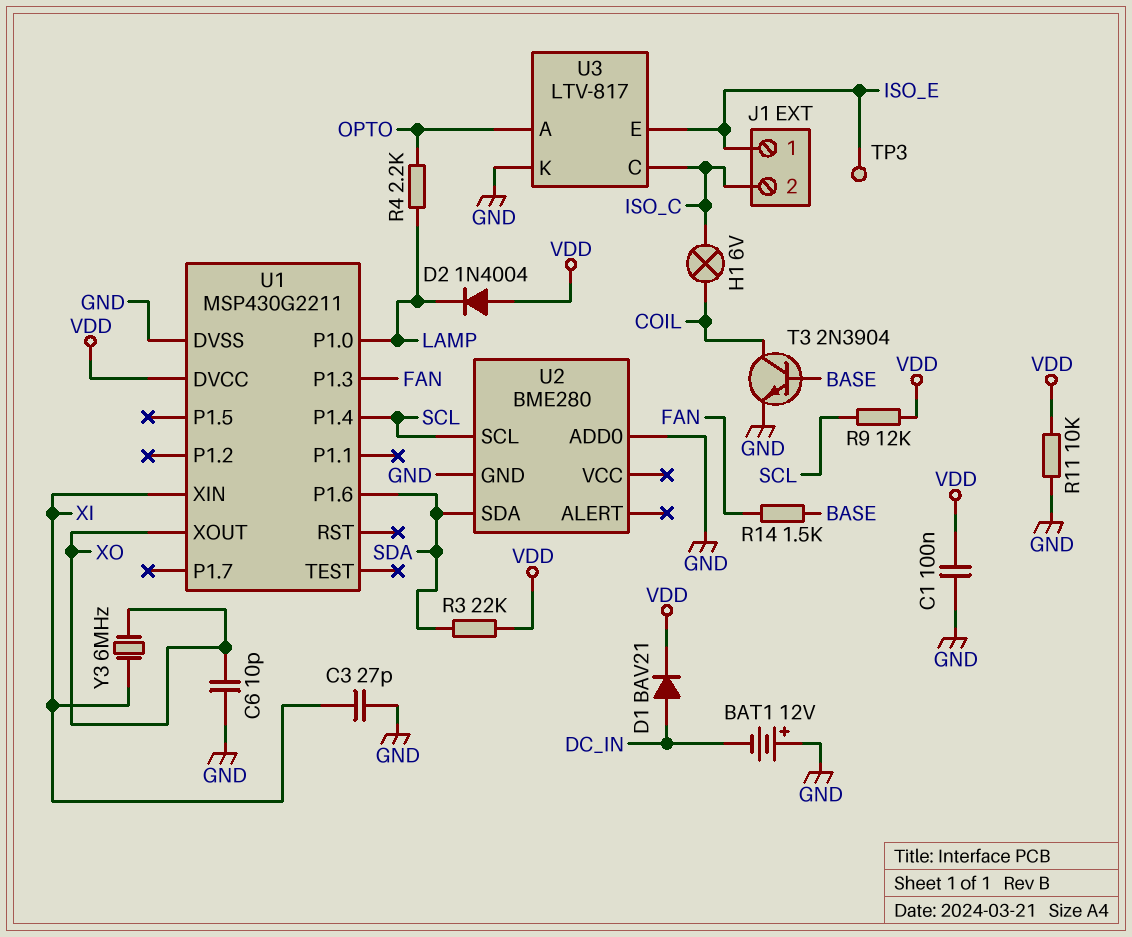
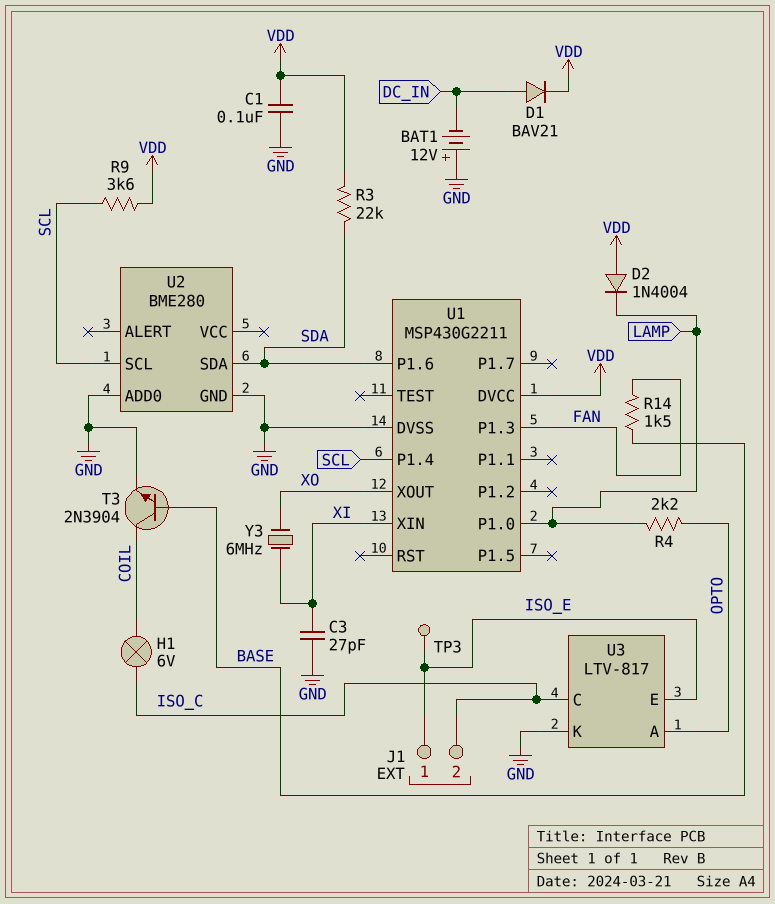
C6: 10pF (GND, XO) -> none
R9: 12k (SCL, VDD) -> 3.6k (SCL, VDD)
R11: 10k (GND, VDD) -> none

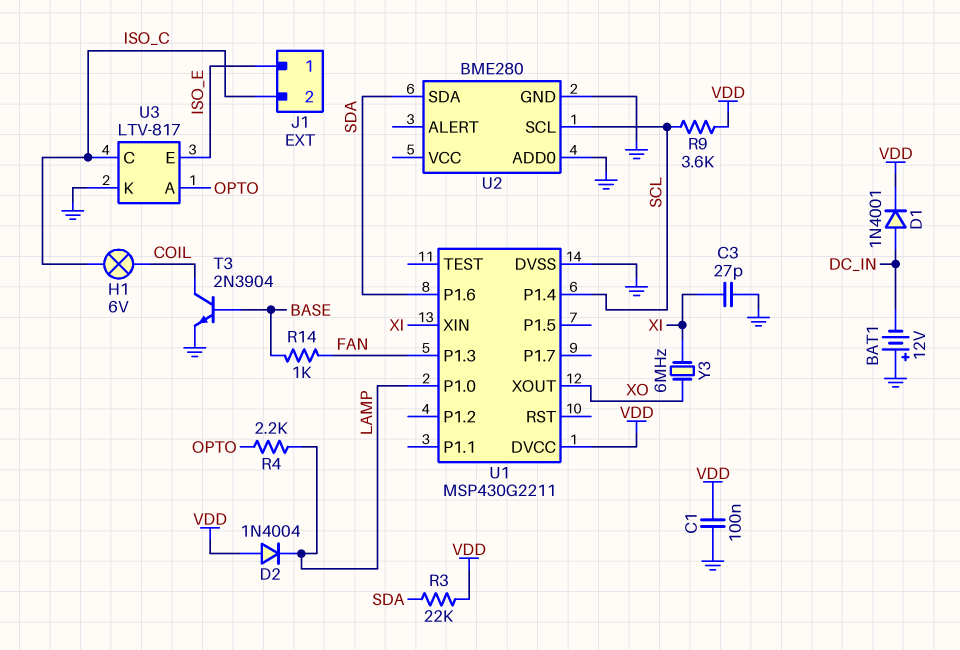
D1: diode BAV21 (A DC_IN, K VDD) -> diode 1N4001 (A DC_IN, K VDD)
R14: 1.5k (BASE, FAN) -> 1k (BASE, FAN)
TP3: test point (ISO_E) -> none

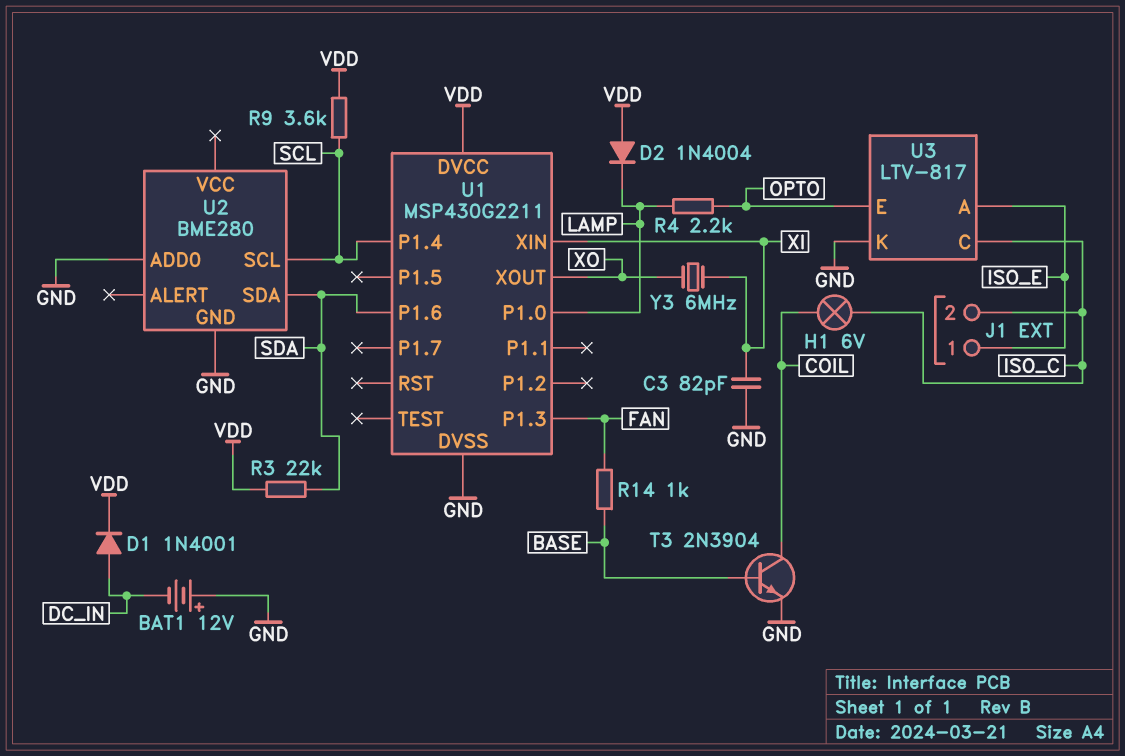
C1: 100nF (GND, VDD) -> none
C3: 27pF (GND, XI) -> 82pF (GND, XI)
U3 pin A: OPTO -> ISO_E
U3 pin E: ISO_E -> OPTO

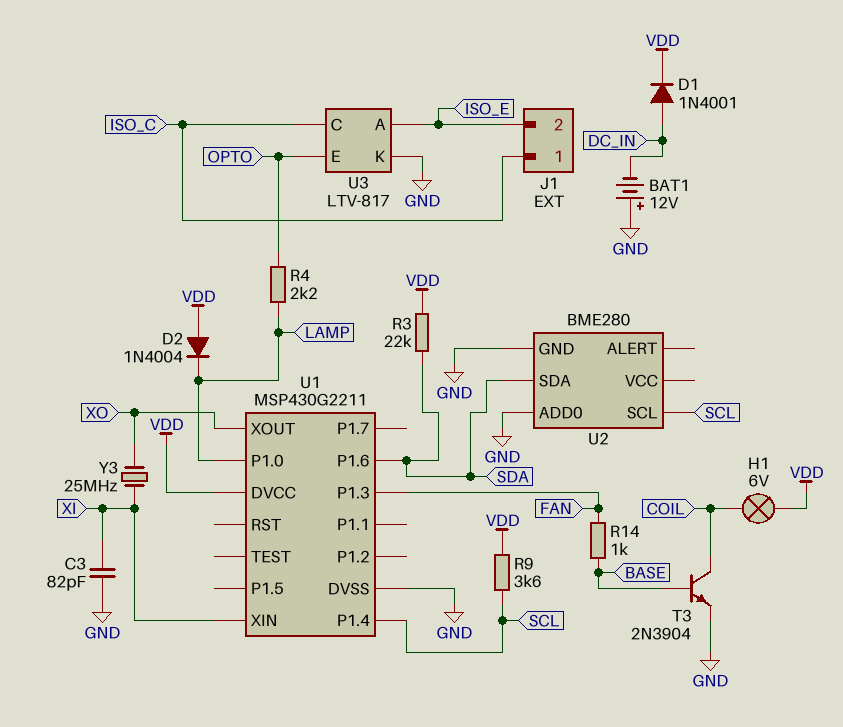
H1: lamp 6V (COIL, ISO_C) -> lamp 6V (COIL, VDD)
J1 pin 1: ISO_E -> ISO_C
J1 pin 2: ISO_C -> ISO_E
Y3: 6MHz (XI, XO) -> 25MHz (XI, XO)

